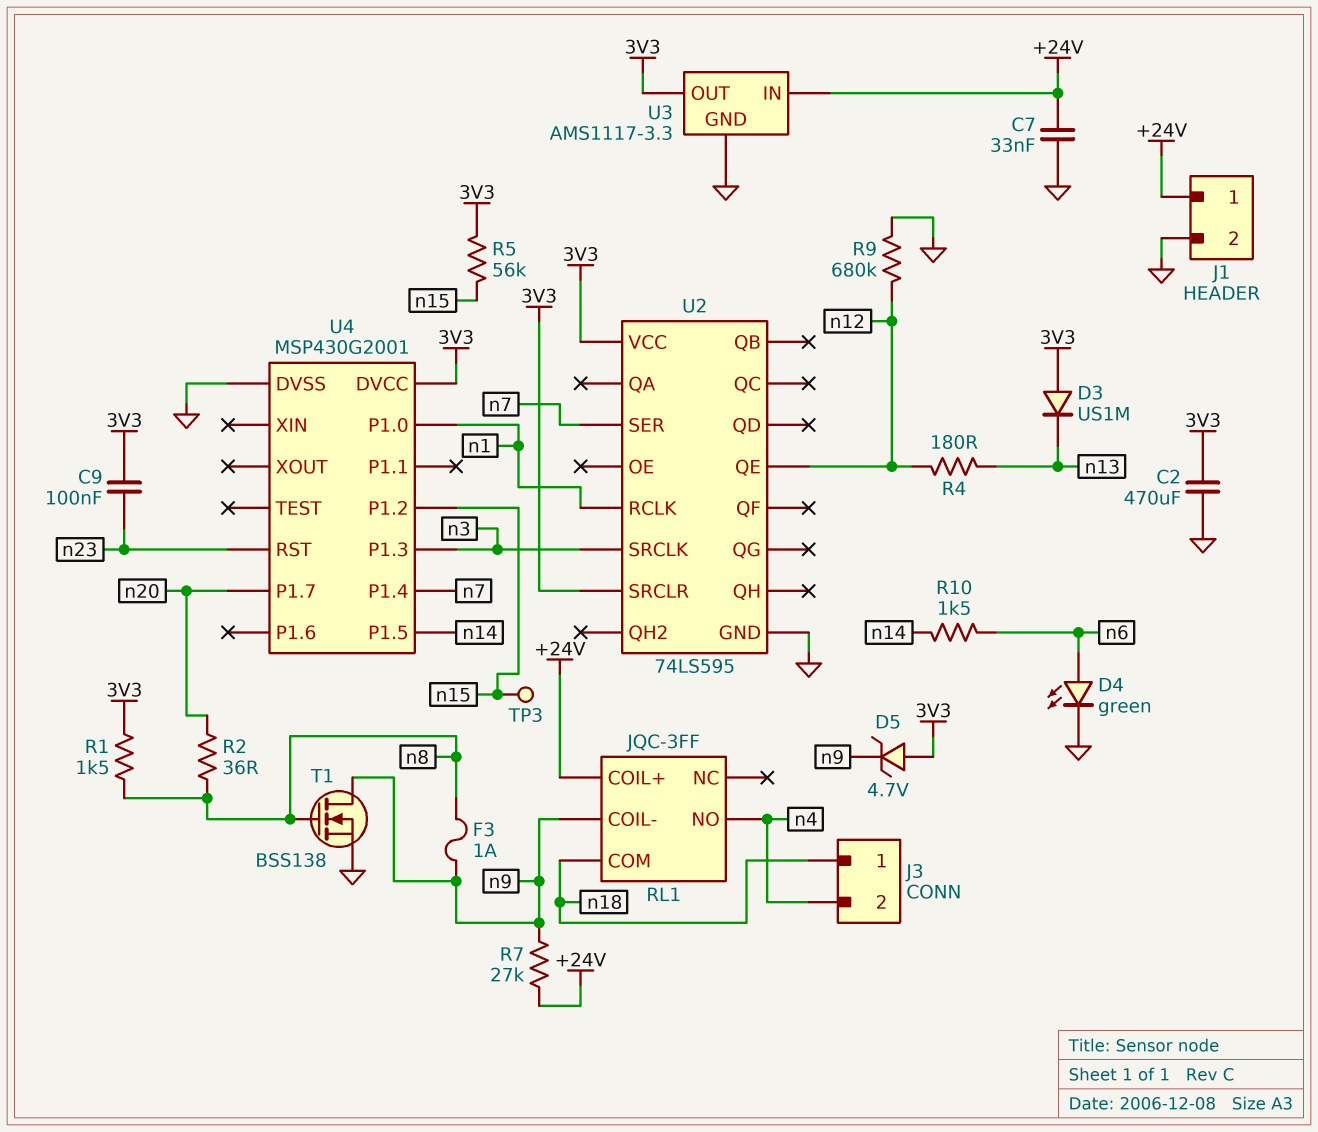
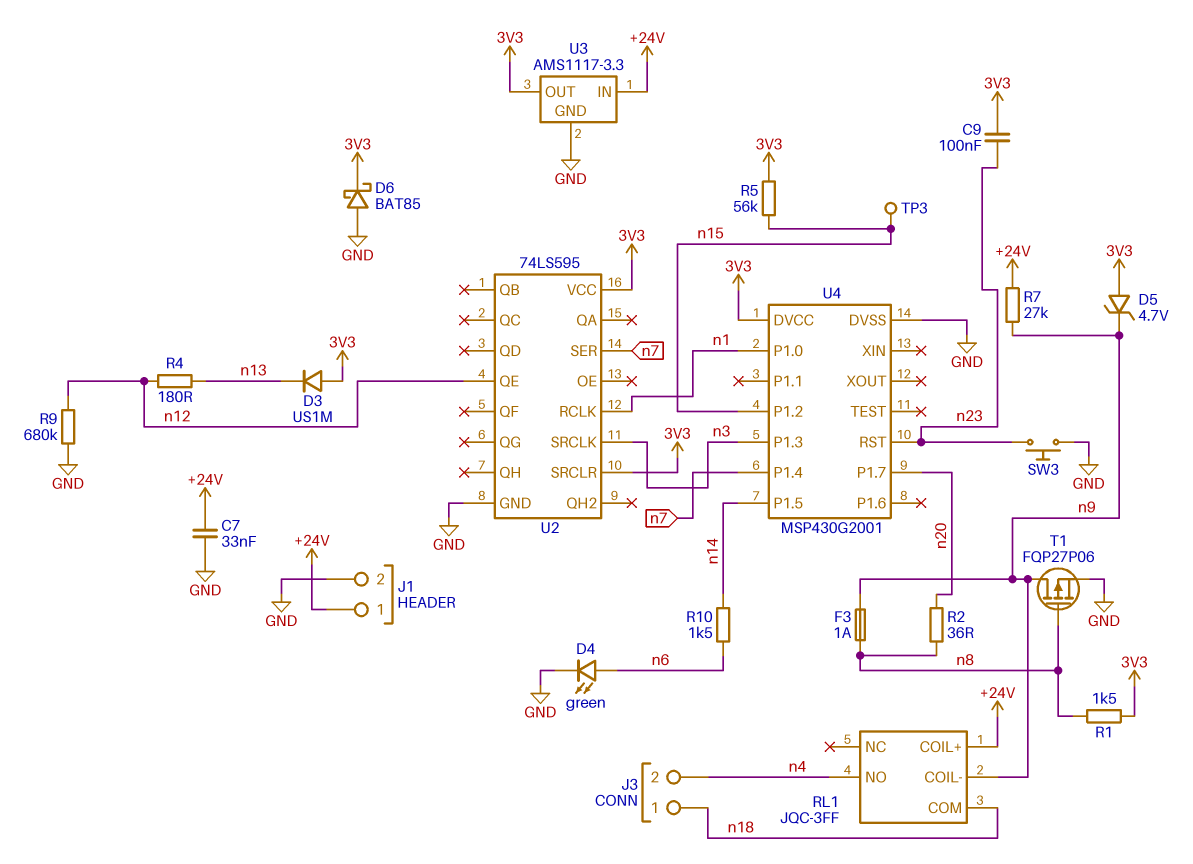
C2: 470uF (3V3, GND) -> none
D6: none -> schottky BAT85 (A GND, K 3V3)
SW3: none -> button (GND, n23)
T1: NMOS BSS138 (G n8, D n9, S GND) -> PMOS FQP27P06 (G n8, D n9, S GND)

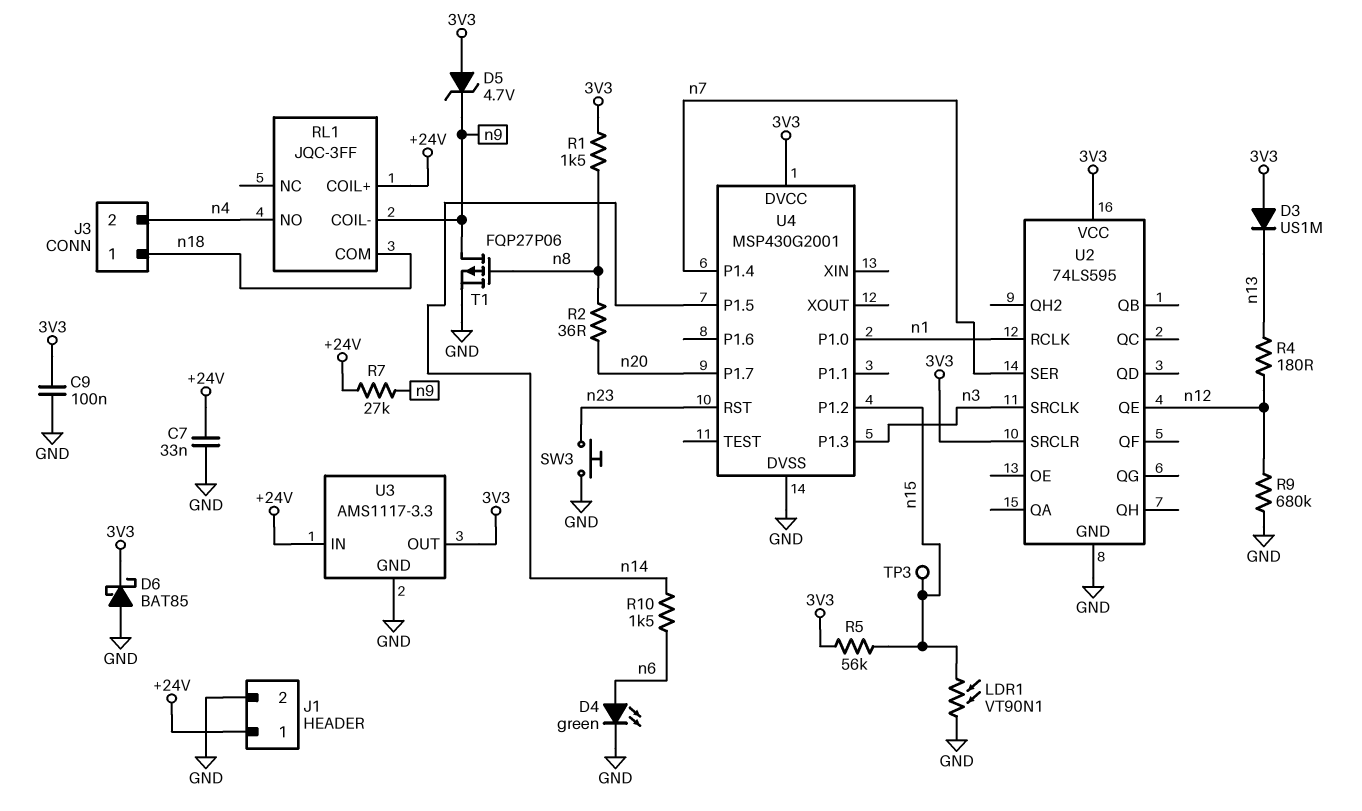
C9: 100nF (3V3, n23) -> 100nF (3V3, GND)
F3: 1A (n8, n9) -> none
LDR1: none -> VT90N1 (GND, n15)

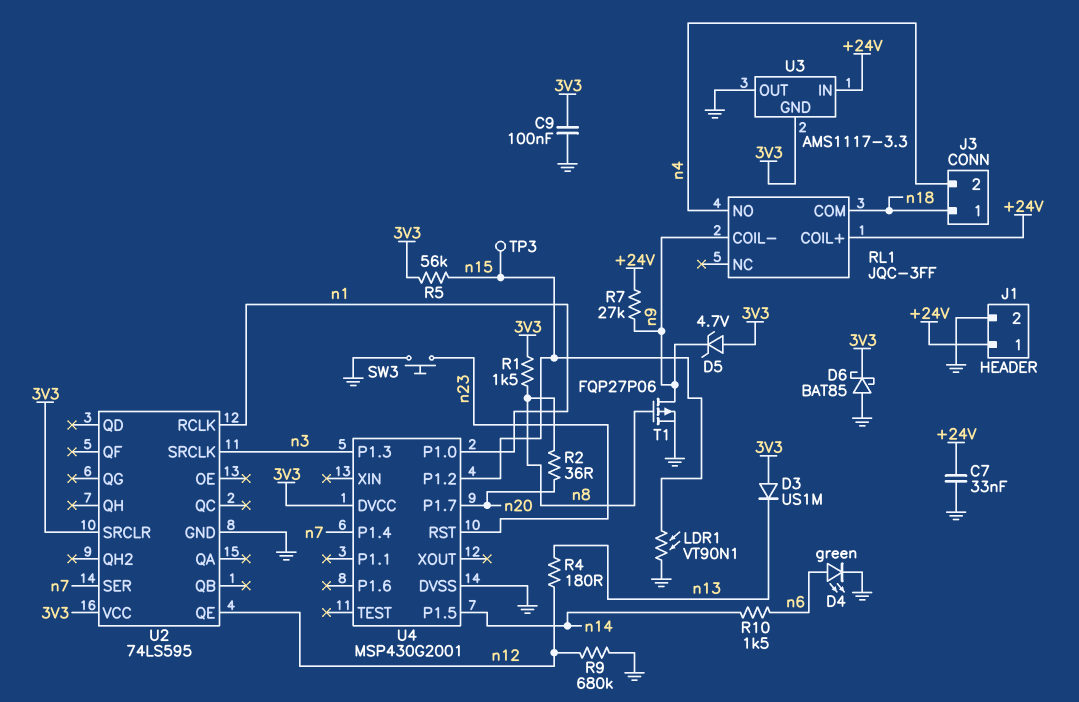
U3 pin GND: GND -> 3V3
U3 pin OUT: 3V3 -> GND

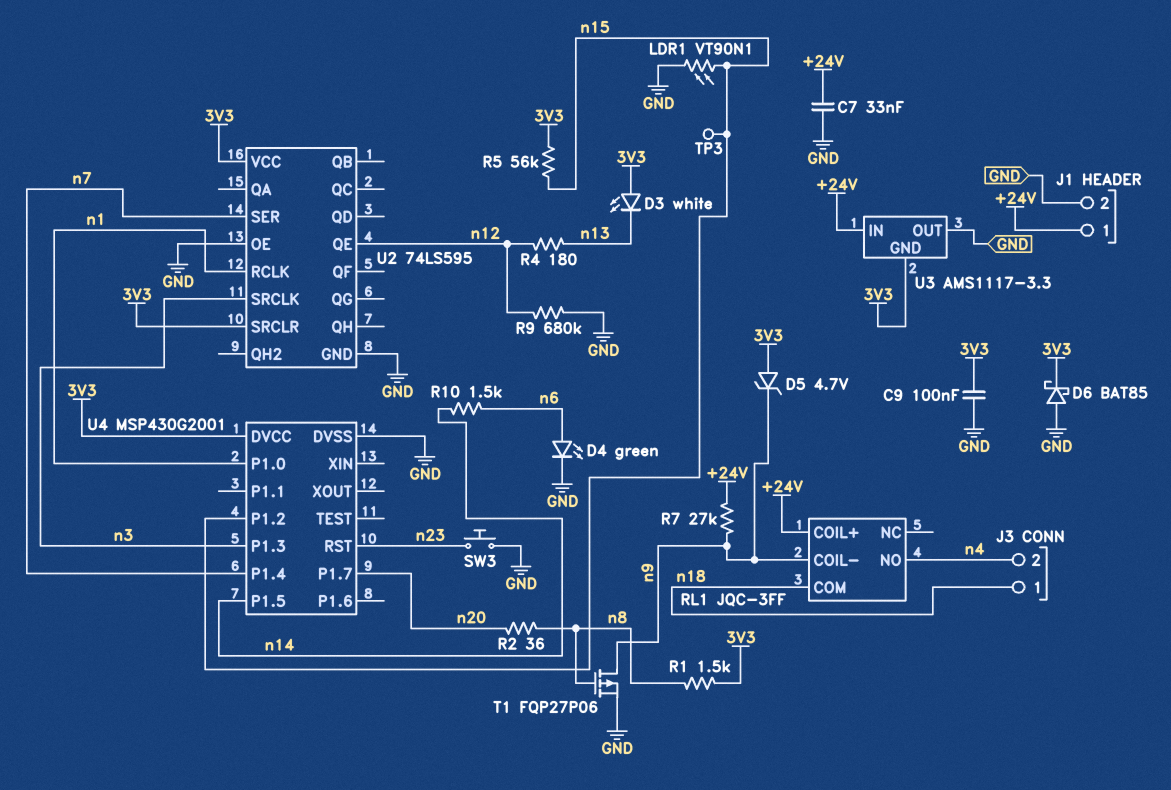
D3: diode US1M (A 3V3, K n13) -> LED white (A 3V3, K n13)
U2 pin OE: none -> GND

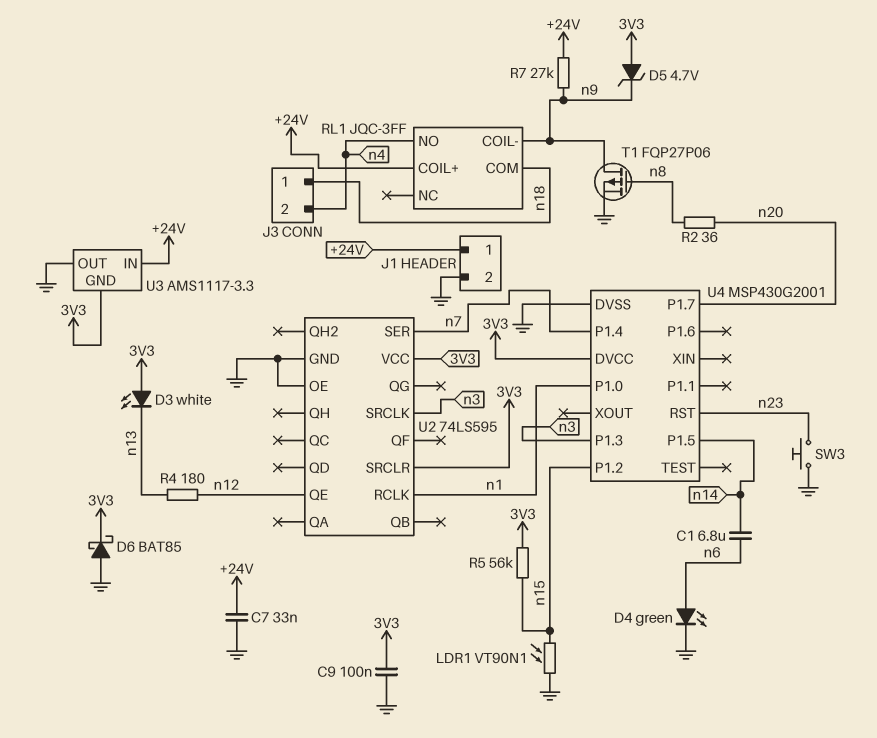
C1: none -> 6.8uF (n6, n14)
R1: 1.5k (3V3, n8) -> none
R9: 680k (GND, n12) -> none
R10: 1.5k (n6, n14) -> none
TP3: test point (n15) -> none

